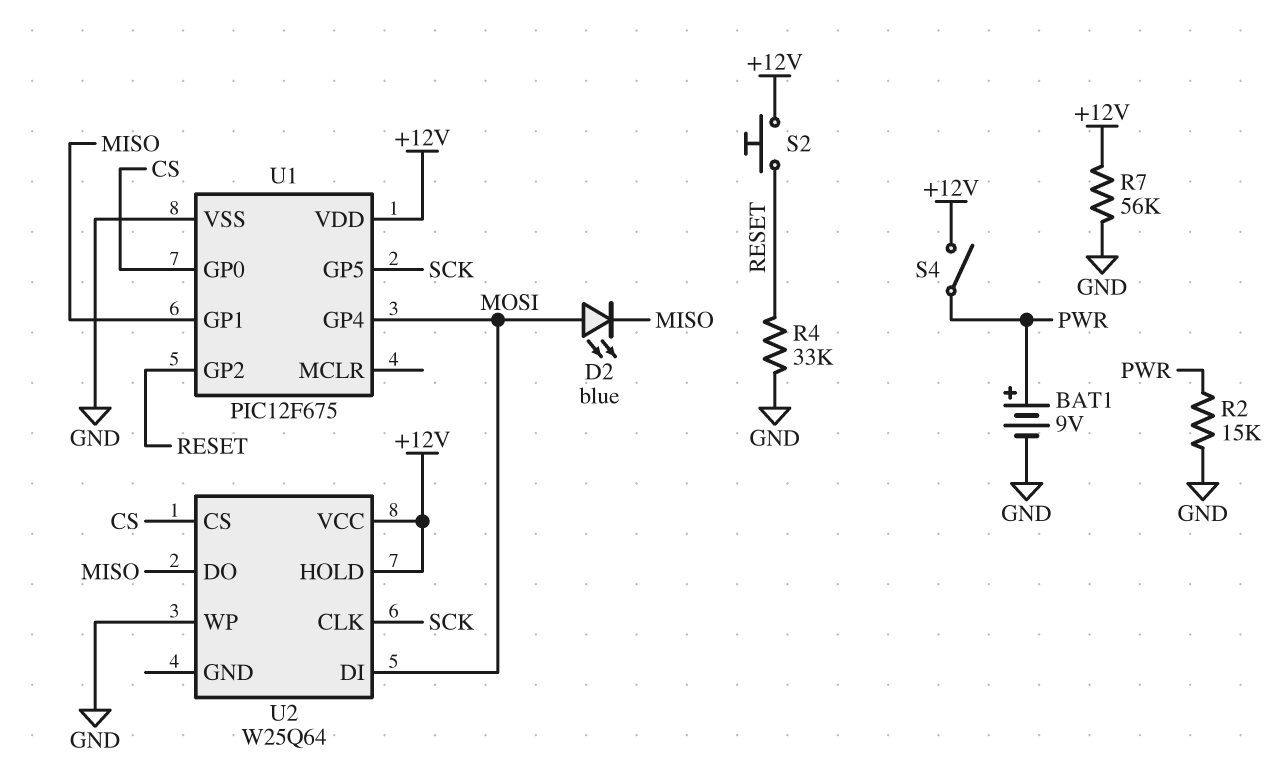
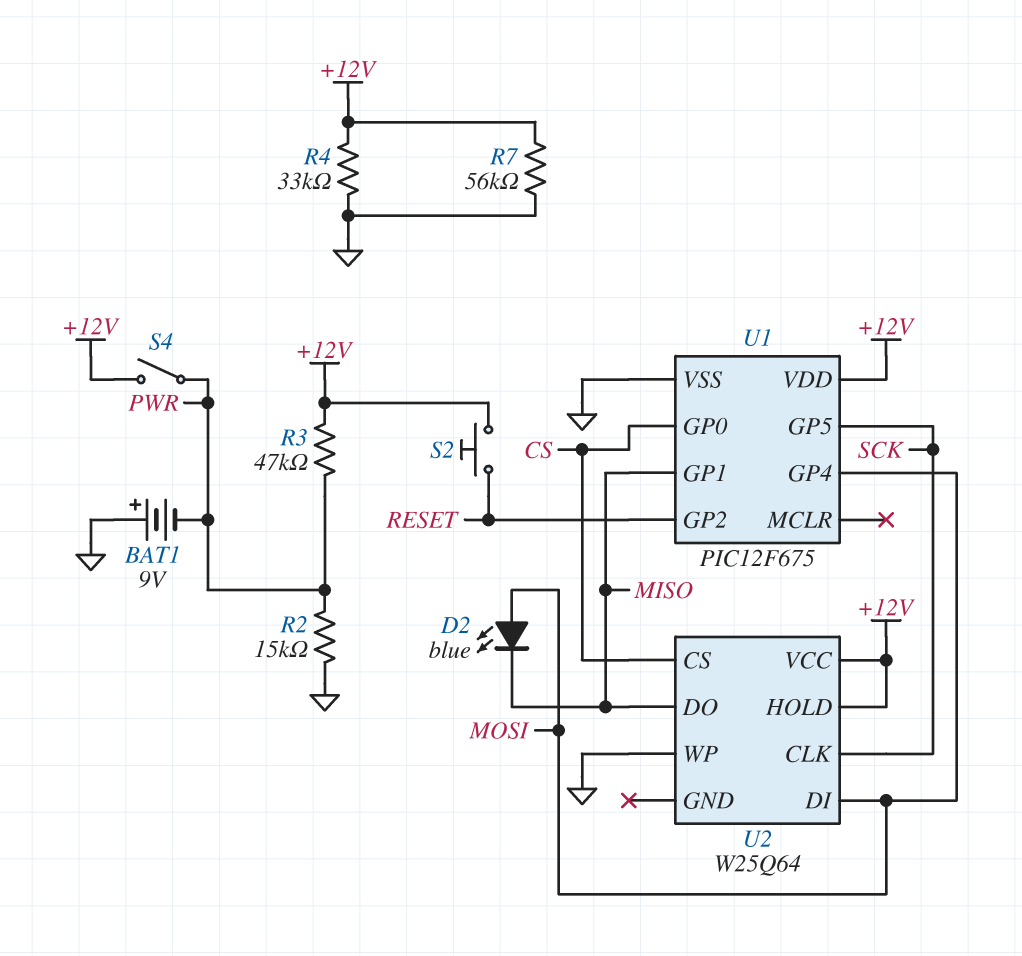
BAT1: 9V (plus PWR, minus GND) -> 9V (plus GND, minus PWR)
R3: none -> 47k (+12V, PWR)
R4: 33k (GND, RESET) -> 33k (+12V, GND)

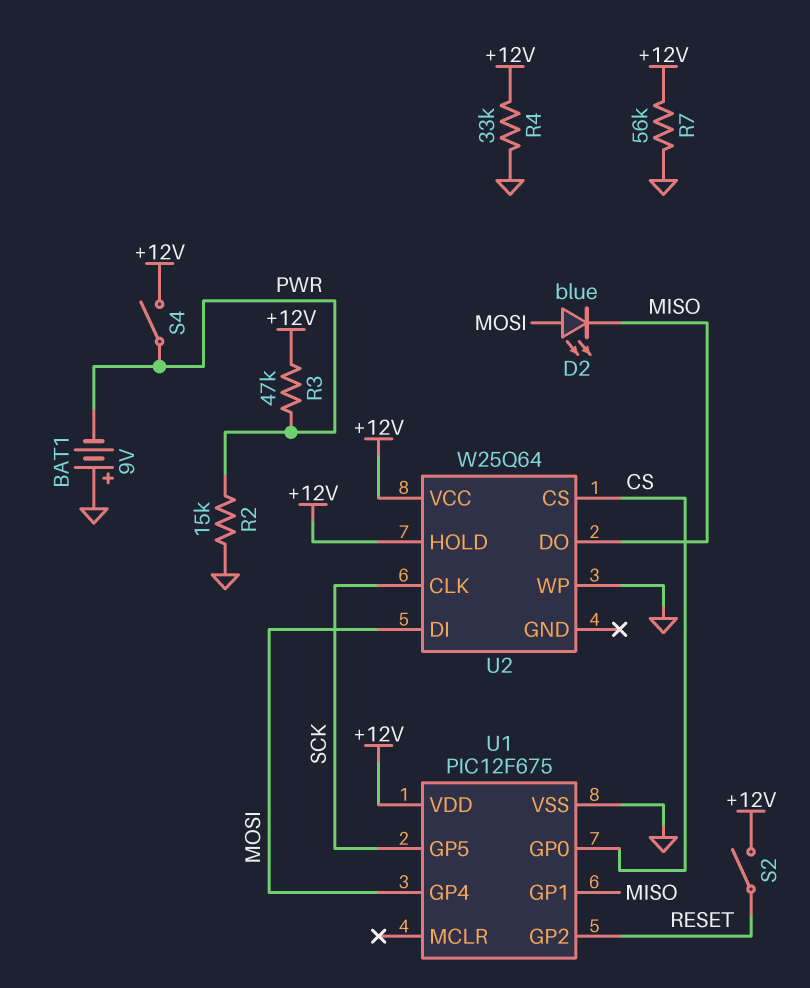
S2: button (+12V, RESET) -> switch (+12V, RESET)

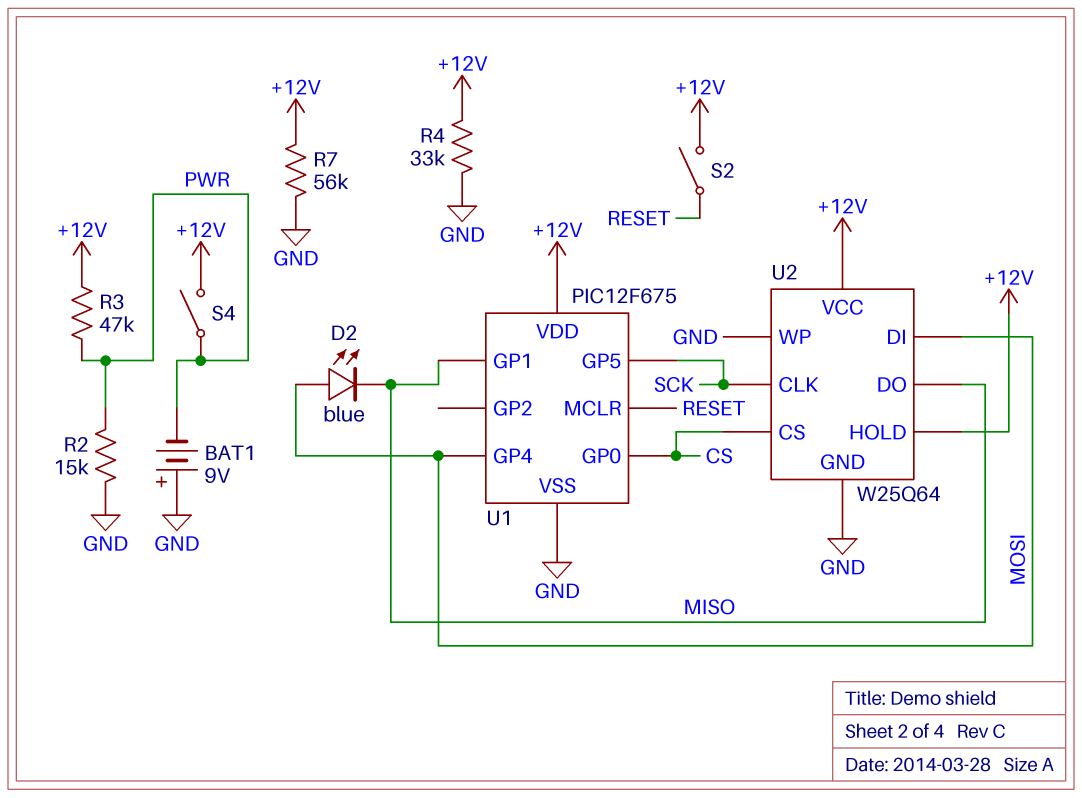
U1 pin GP2: RESET -> none
U1 pin MCLR: none -> RESET
U2 pin GND: none -> GND

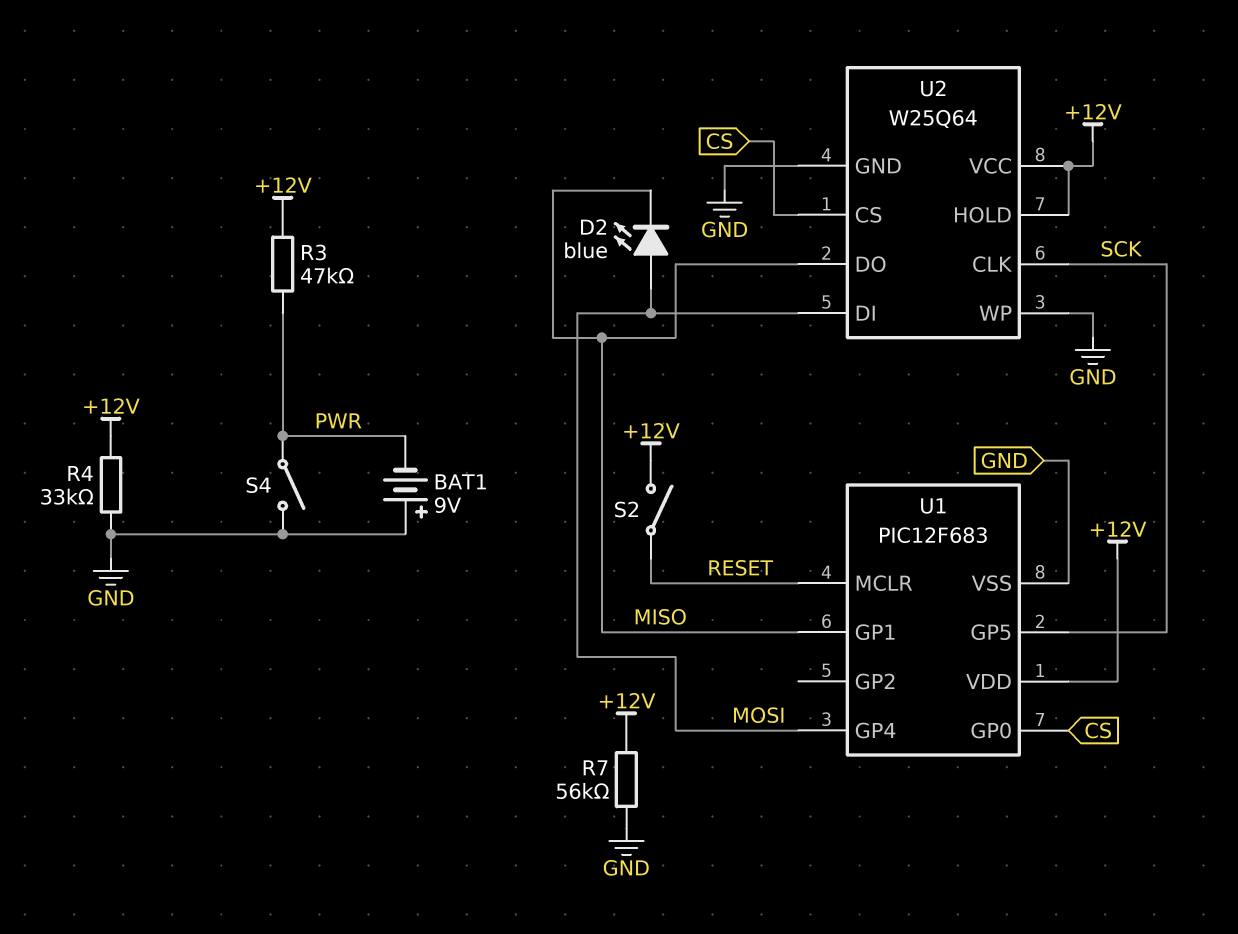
R2: 15k (GND, PWR) -> none
S4: switch (+12V, PWR) -> switch (GND, PWR)
U1: PIC12F675 -> PIC12F683

